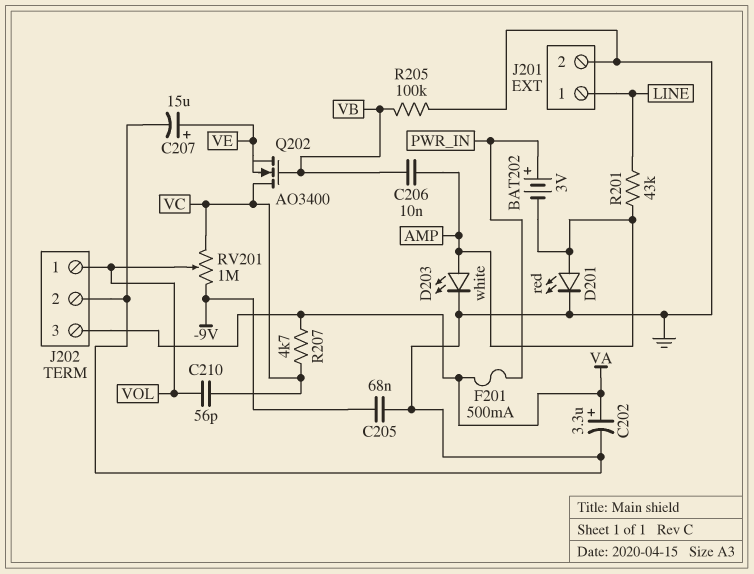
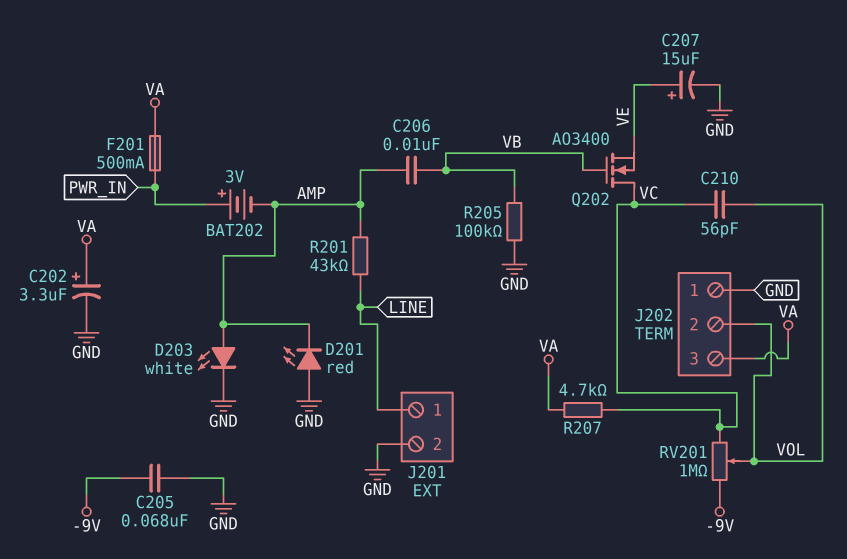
D201: LED red (A AMP, K GND) -> LED red (A GND, K AMP)
J202 pin 1: VOL -> GND
J202 pin 2: GND -> VOL

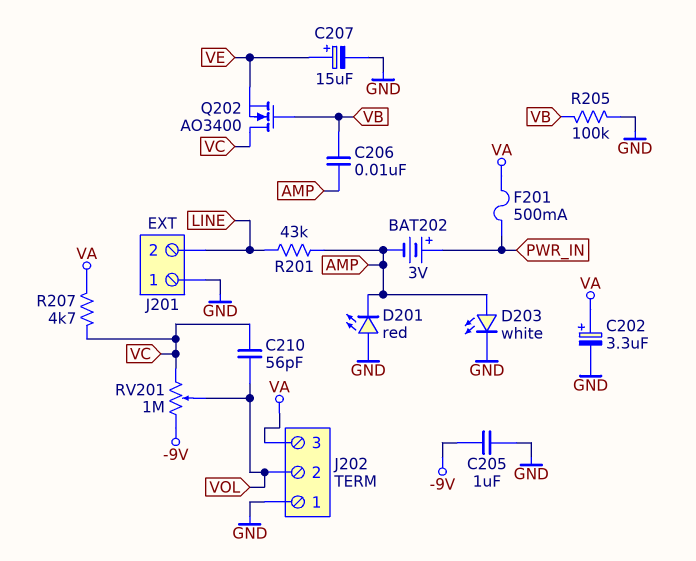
C205: 68nF (-9V, GND) -> 1uF (-9V, GND)
J201 pin 1: LINE -> GND
J201 pin 2: GND -> LINE

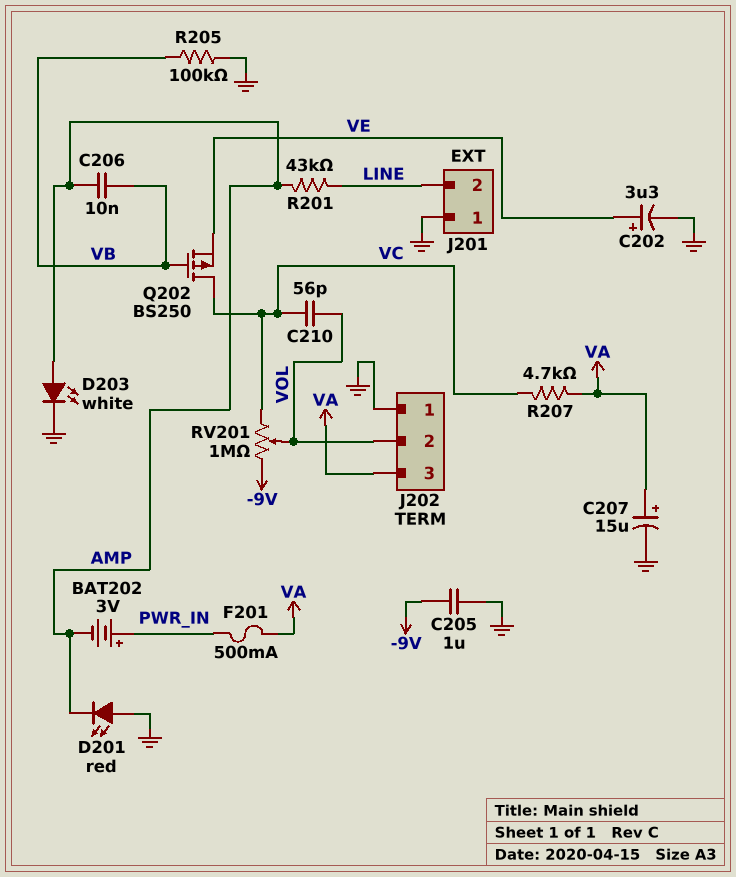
C202: 3.3uF (plus VA, minus GND) -> 3.3uF (plus VE, minus GND)
C207: 15uF (plus VE, minus GND) -> 15uF (plus VA, minus GND)
Q202: NMOS AO3400 (G VB, D VC, S VE) -> PMOS BS250 (G VB, D VC, S VE)

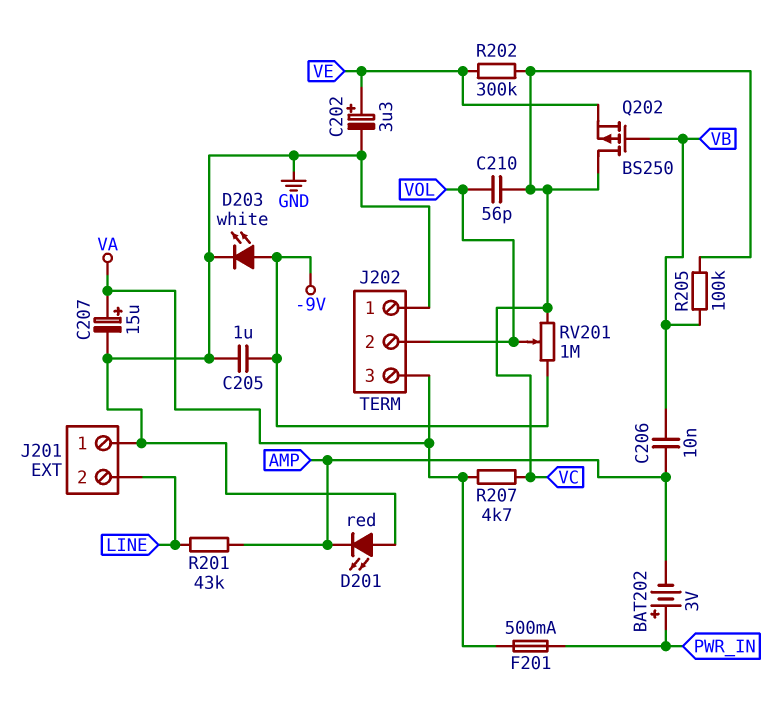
D203: LED white (A AMP, K GND) -> LED white (A -9V, K GND)
R202: none -> 300k (VC, VE)
R205: 100k (GND, VB) -> 100k (VB, VC)

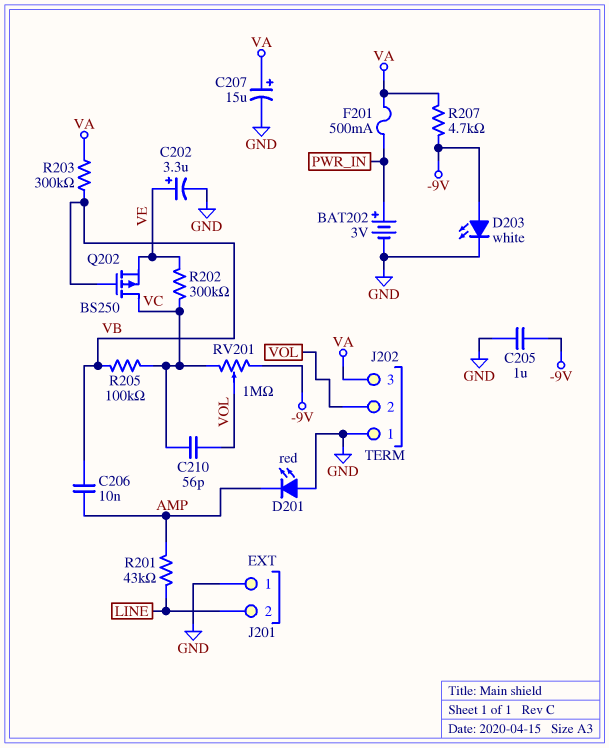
BAT202: 3V (plus PWR_IN, minus AMP) -> 3V (plus PWR_IN, minus GND)
R203: none -> 300k (VA, VB)
R207: 4.7k (VA, VC) -> 4.7k (-9V, VA)

